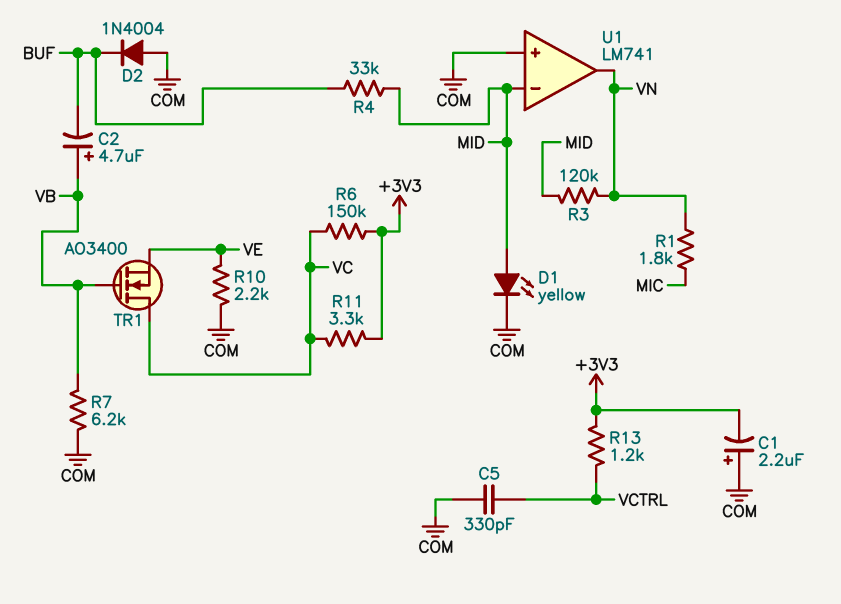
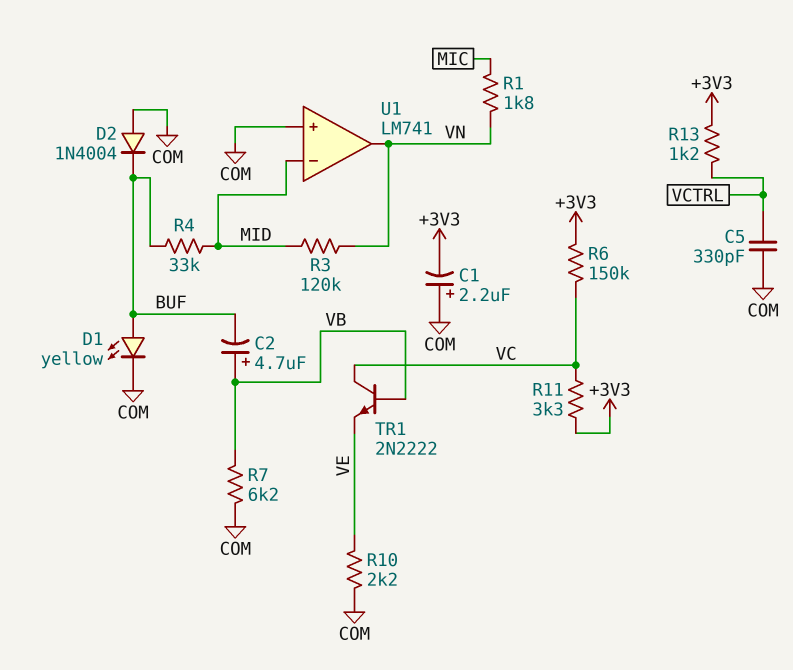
D1: LED yellow (A MID, K COM) -> LED yellow (A BUF, K COM)
TR1: NMOS AO3400 (G VB, D VC, S VE) -> NPN 2N2222 (B VB, C VC, E VE)

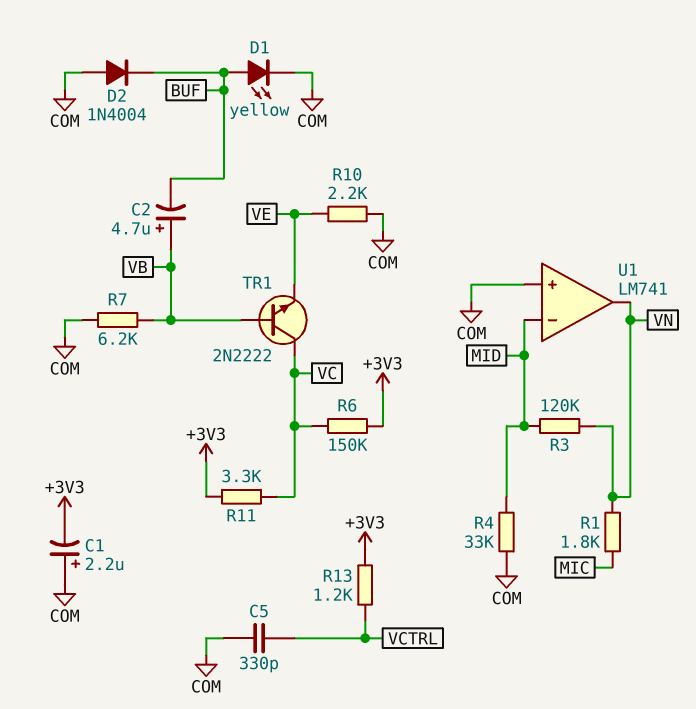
R4: 33k (BUF, MID) -> 33k (COM, MID)

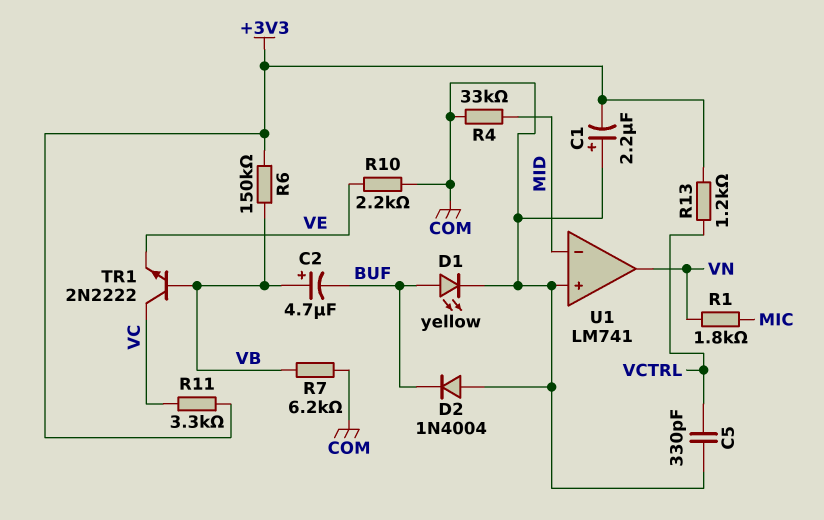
R3: 120k (MID, VN) -> none
R6: 150k (+3V3, VC) -> 150k (+3V3, VB)

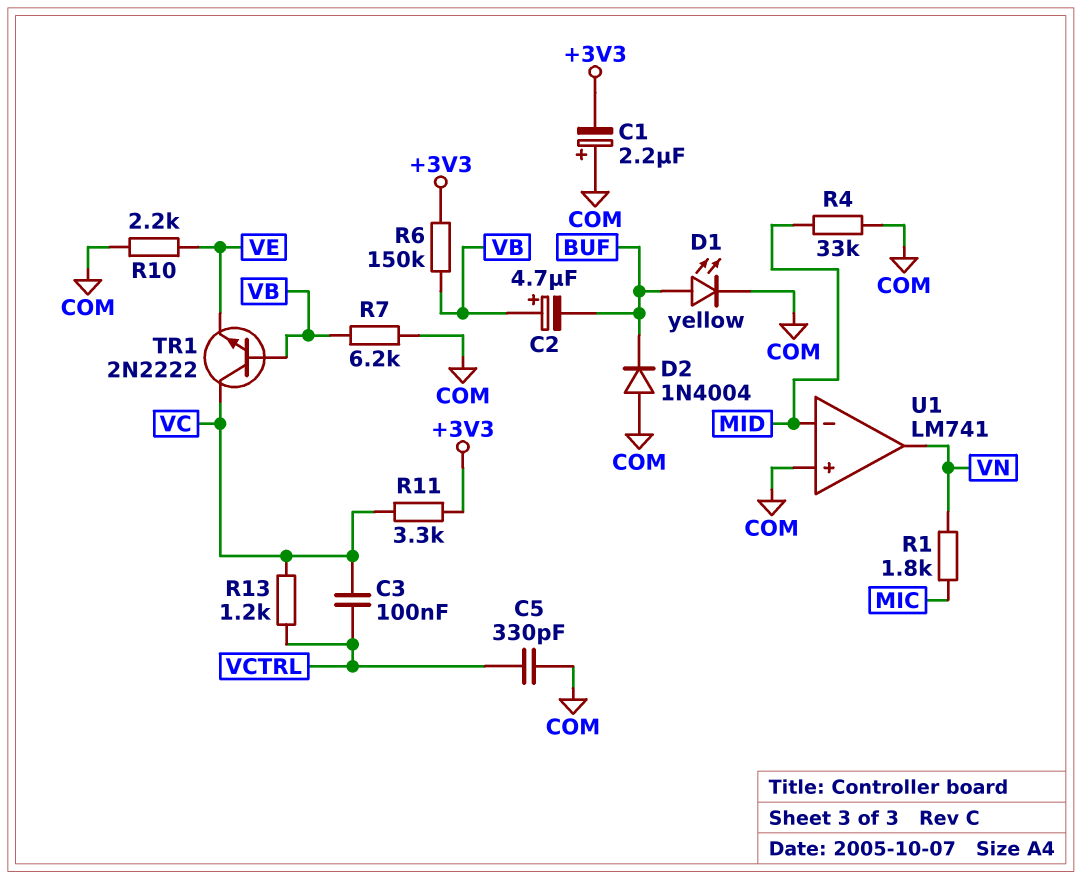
C3: none -> 100nF (VC, VCTRL)
R13: 1.2k (+3V3, VCTRL) -> 1.2k (VC, VCTRL)

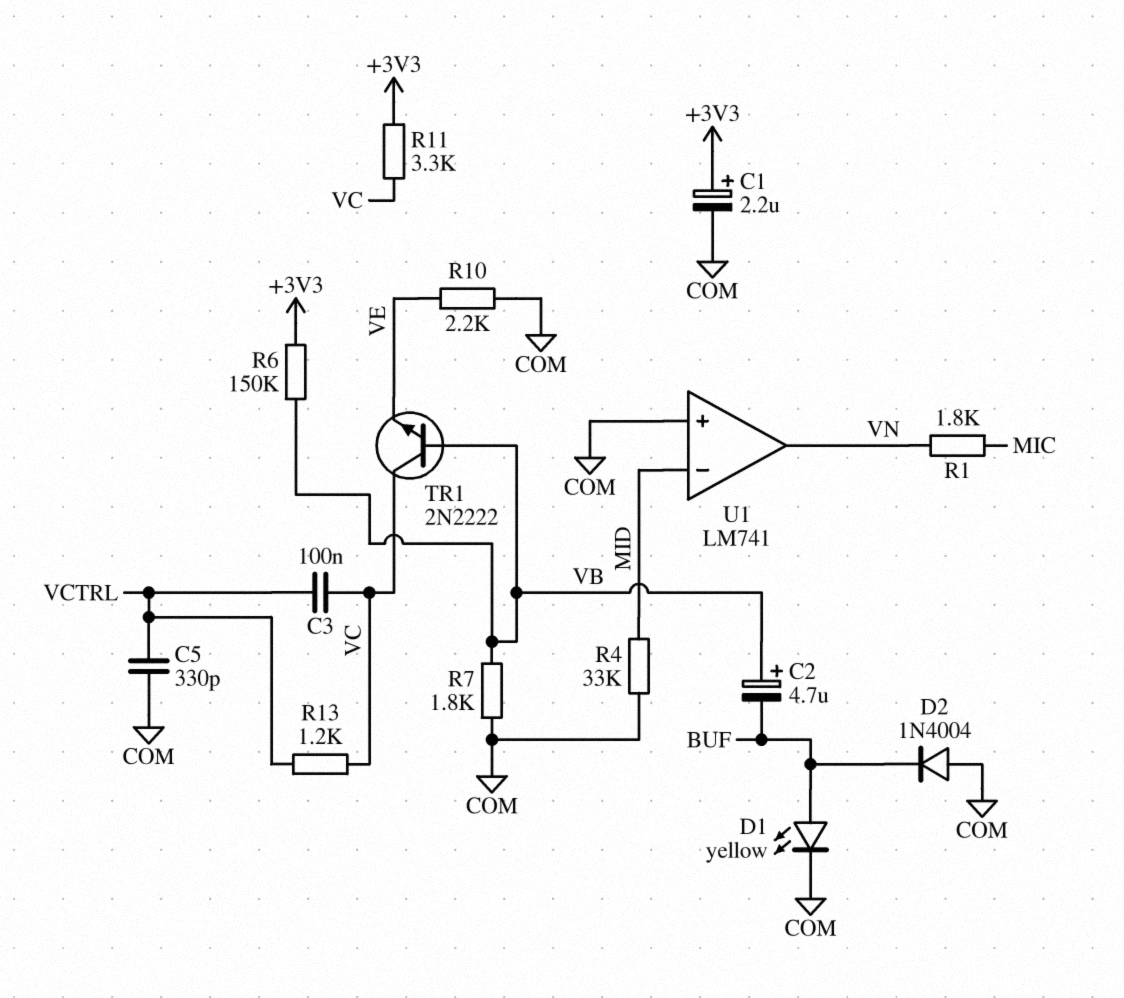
C1: 2.2uF (plus COM, minus +3V3) -> 2.2uF (plus +3V3, minus COM)
R7: 6.2k (COM, VB) -> 1.8k (COM, VB)

